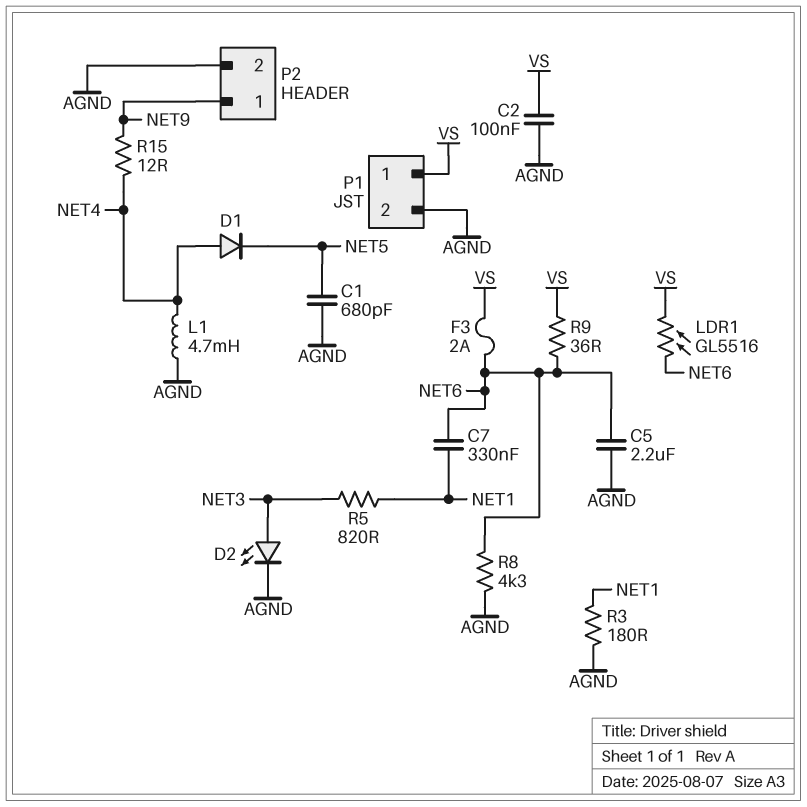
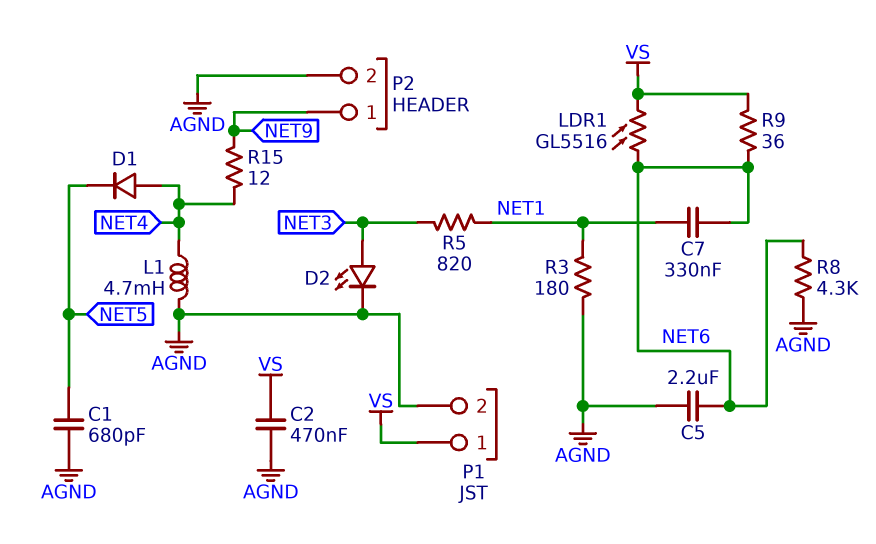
C2: 100nF (AGND, VS) -> 470nF (AGND, VS)
F3: 2A (NET6, VS) -> none

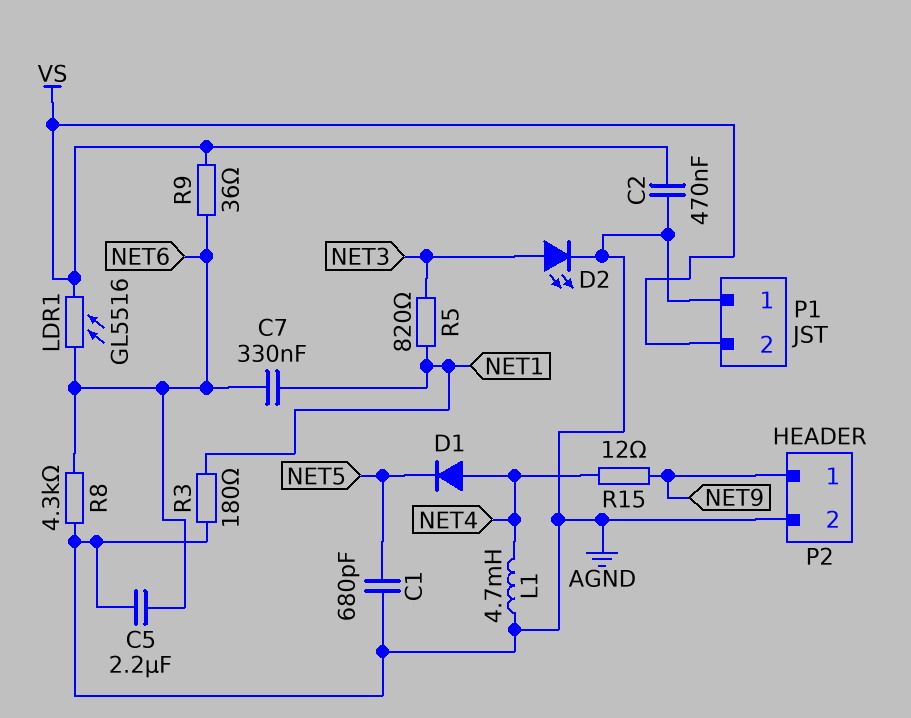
P1 pin 1: VS -> AGND
P1 pin 2: AGND -> VS

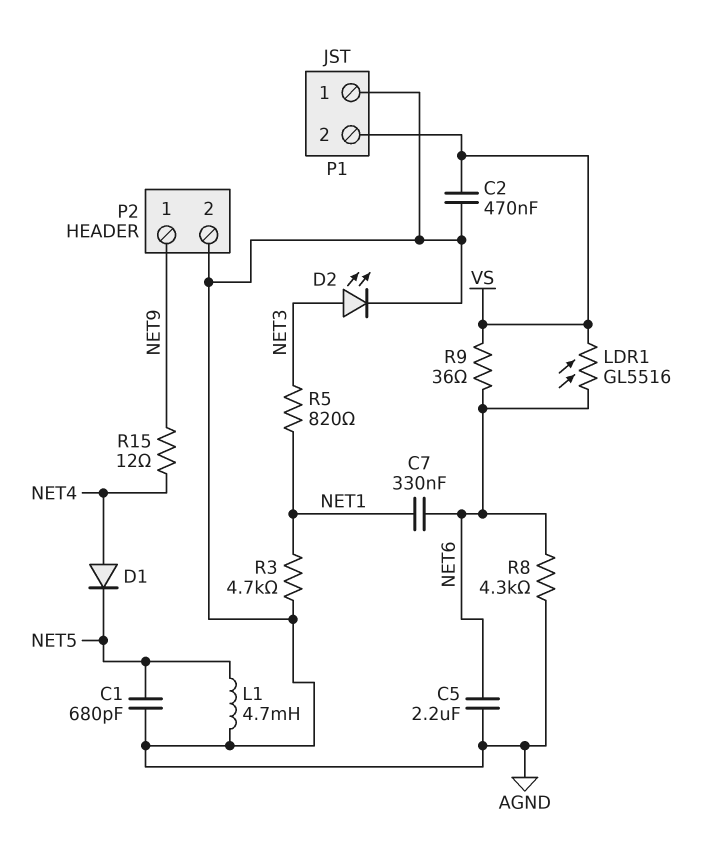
L1: 4.7mH (AGND, NET4) -> 4.7mH (AGND, NET5)
R3: 180 (AGND, NET1) -> 4.7k (AGND, NET1)

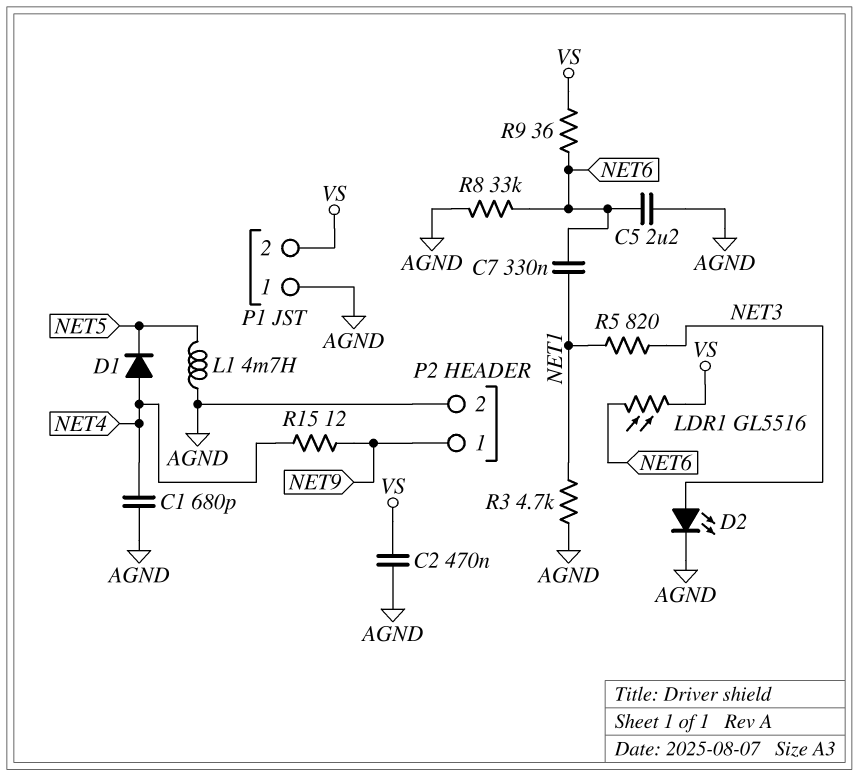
C1: 680pF (AGND, NET5) -> 680pF (AGND, NET4)
R8: 4.3k (AGND, NET6) -> 33k (AGND, NET6)

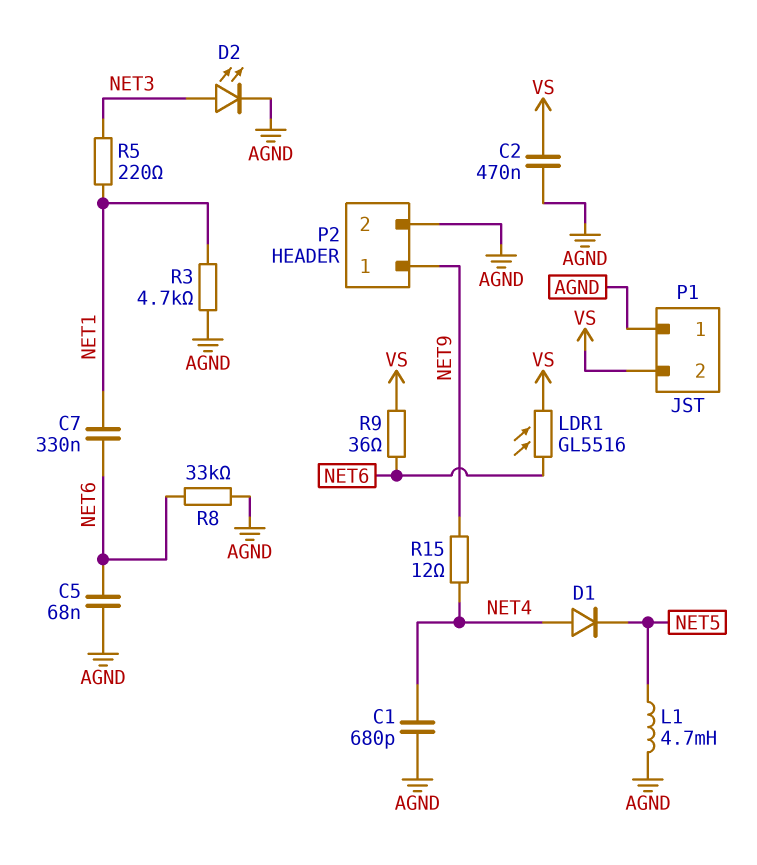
C5: 2.2uF (AGND, NET6) -> 68nF (AGND, NET6)
R5: 820 (NET1, NET3) -> 220 (NET1, NET3)

